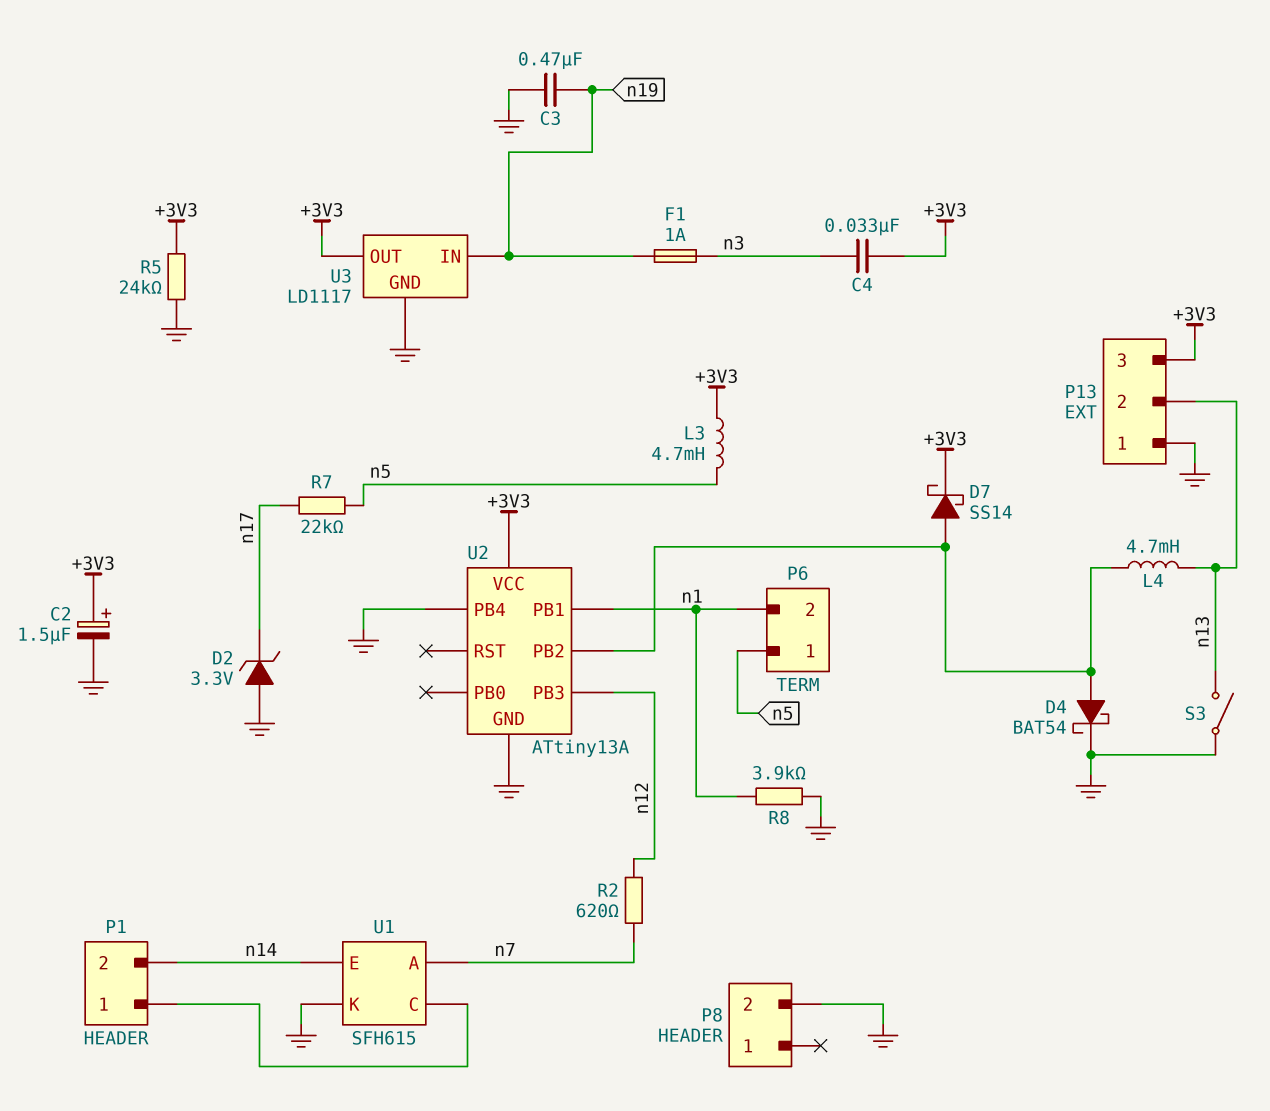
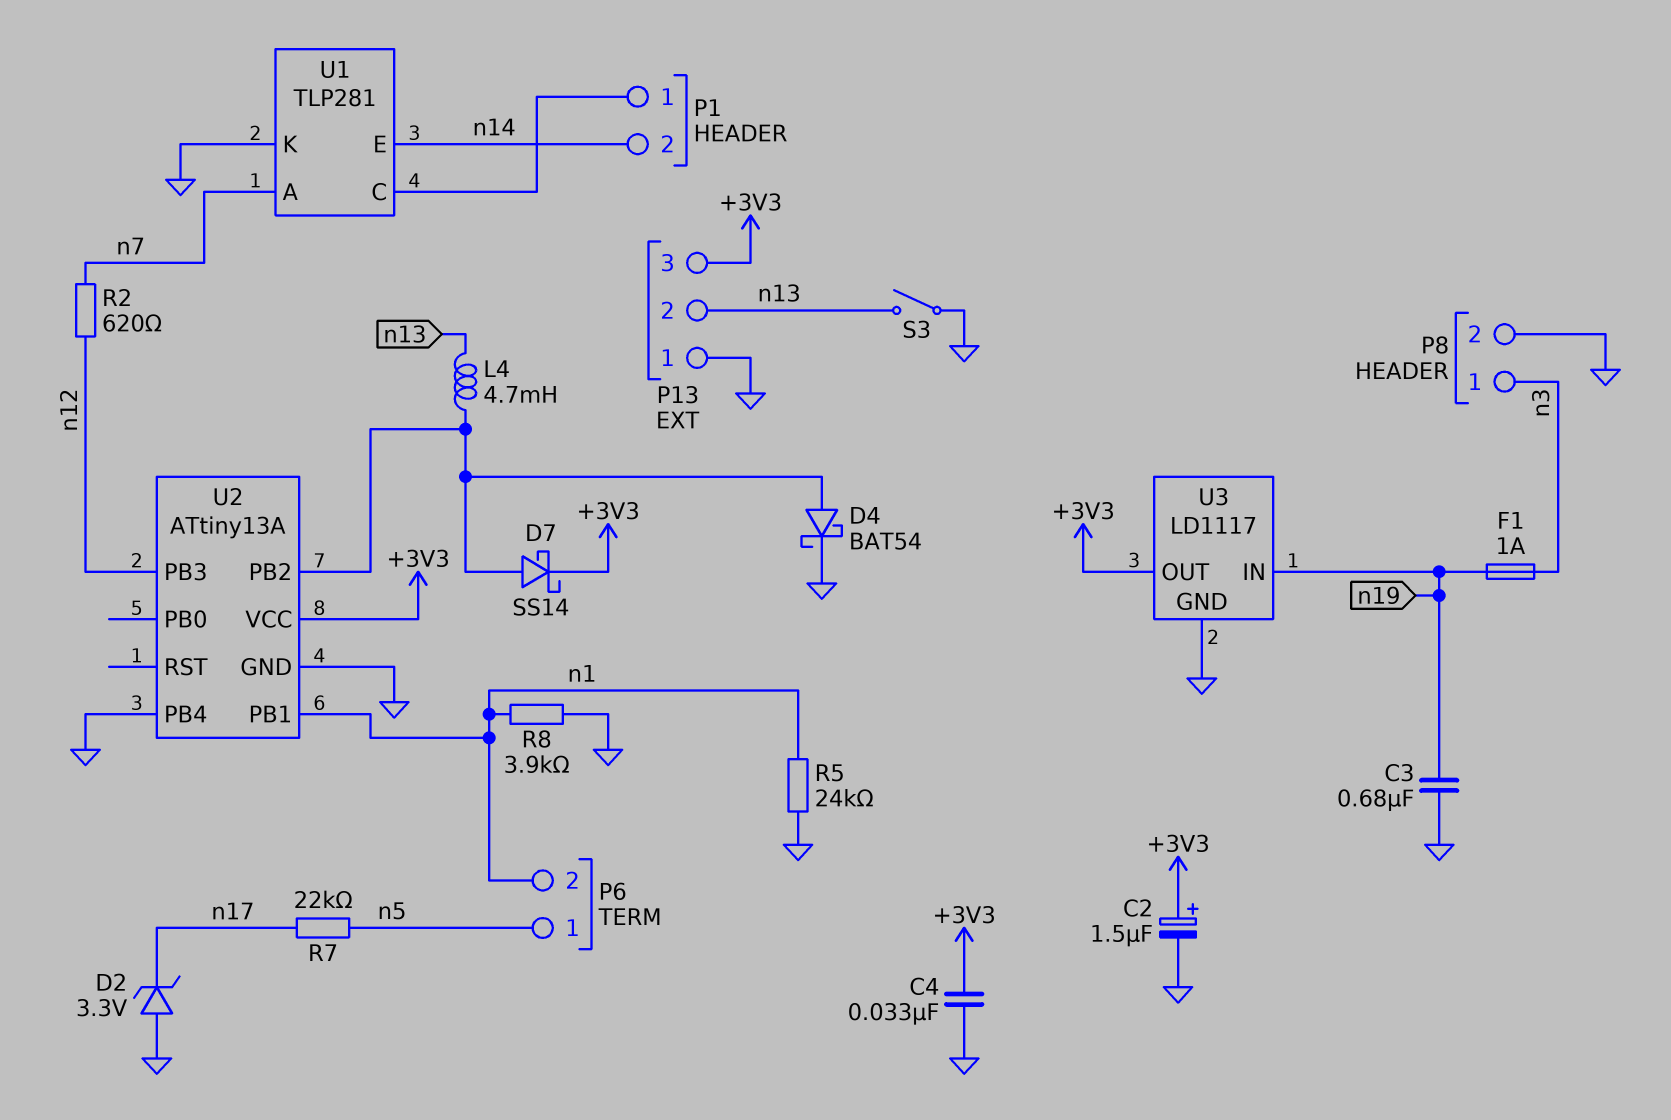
C3: 470nF (GND, n19) -> 680nF (GND, n19)
C4: 33nF (+3V3, n3) -> 33nF (+3V3, GND)
L3: 4.7mH (+3V3, n5) -> none
P8 pin 1: none -> n3
R5: 24k (+3V3, GND) -> 24k (GND, n1)
U1: SFH615 -> TLP281

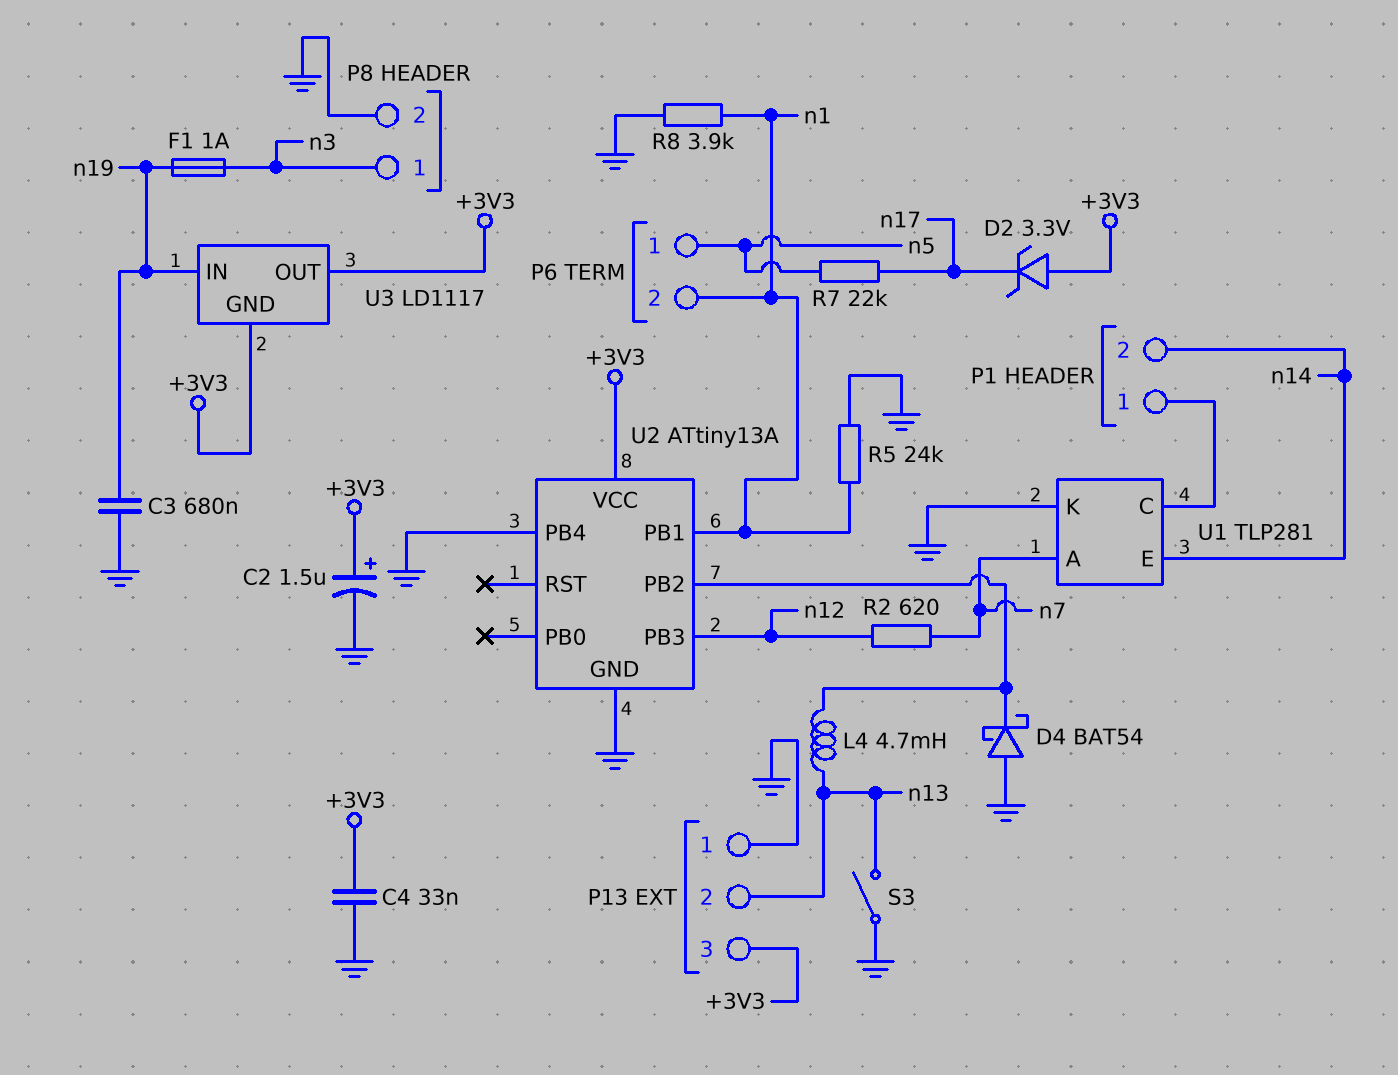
D2: zener 3.3V (A GND, K n17) -> zener 3.3V (A +3V3, K n17)
D4: schottky BAT54 (A U2/PB2, K GND) -> schottky BAT54 (A GND, K U2/PB2)
D7: schottky SS14 (A U2/PB2, K +3V3) -> none
U3 pin GND: GND -> +3V3

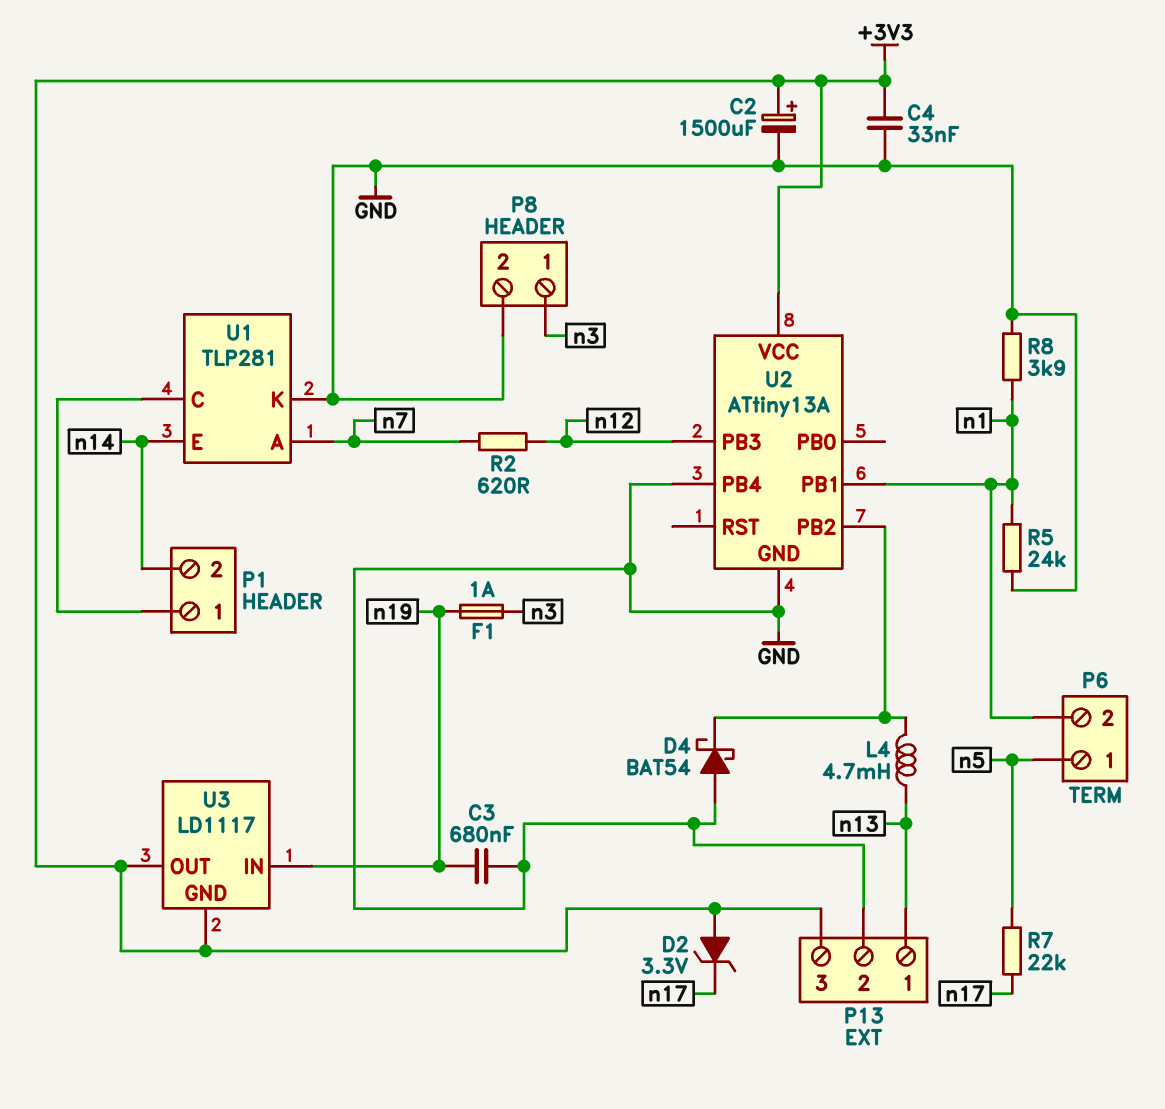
C2: 1.5uF (plus +3V3, minus GND) -> 1500uF (plus +3V3, minus GND)
P13 pin 1: GND -> n13
P13 pin 2: n13 -> GND
S3: switch (GND, n13) -> none

